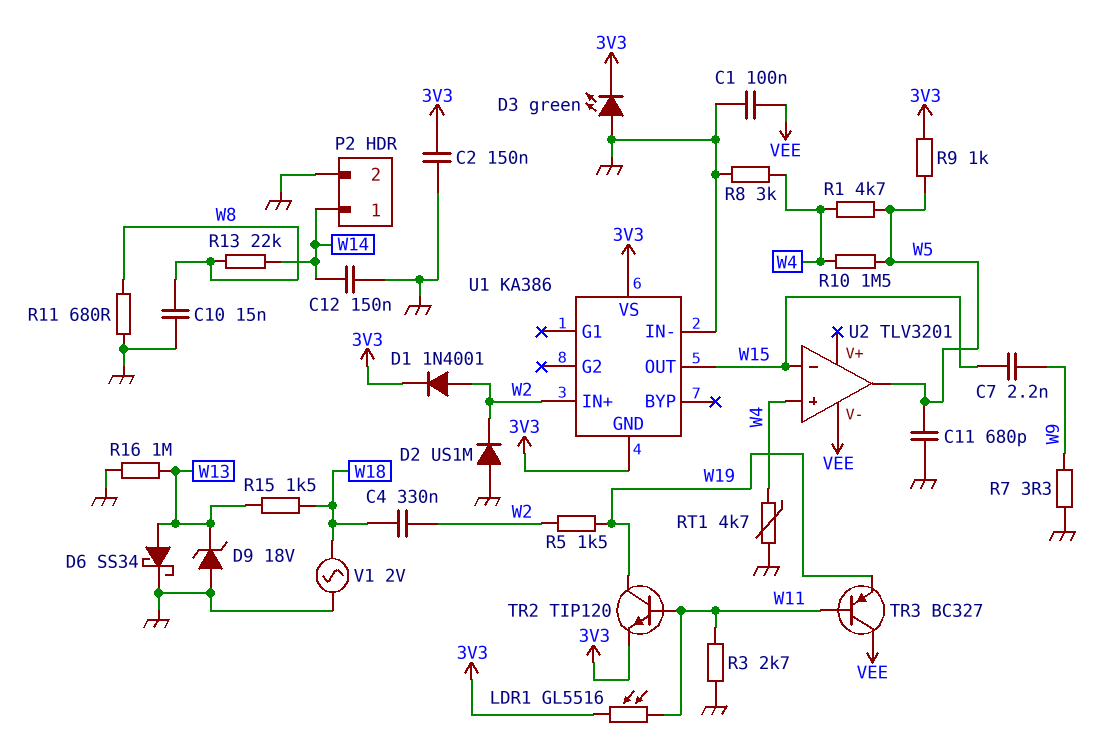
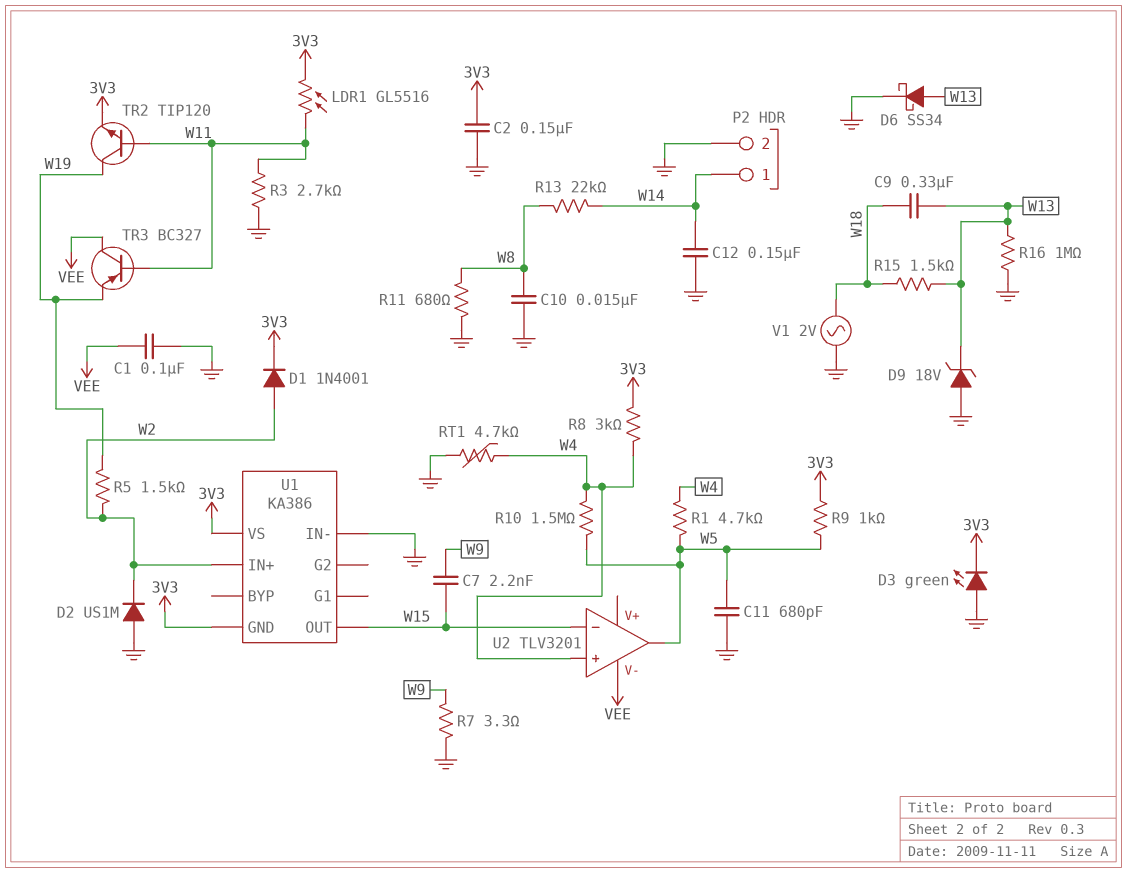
C4: 330nF (W2, W18) -> none
C9: none -> 330nF (W13, W18)
R8: 3k (GND, W4) -> 3k (3V3, W4)

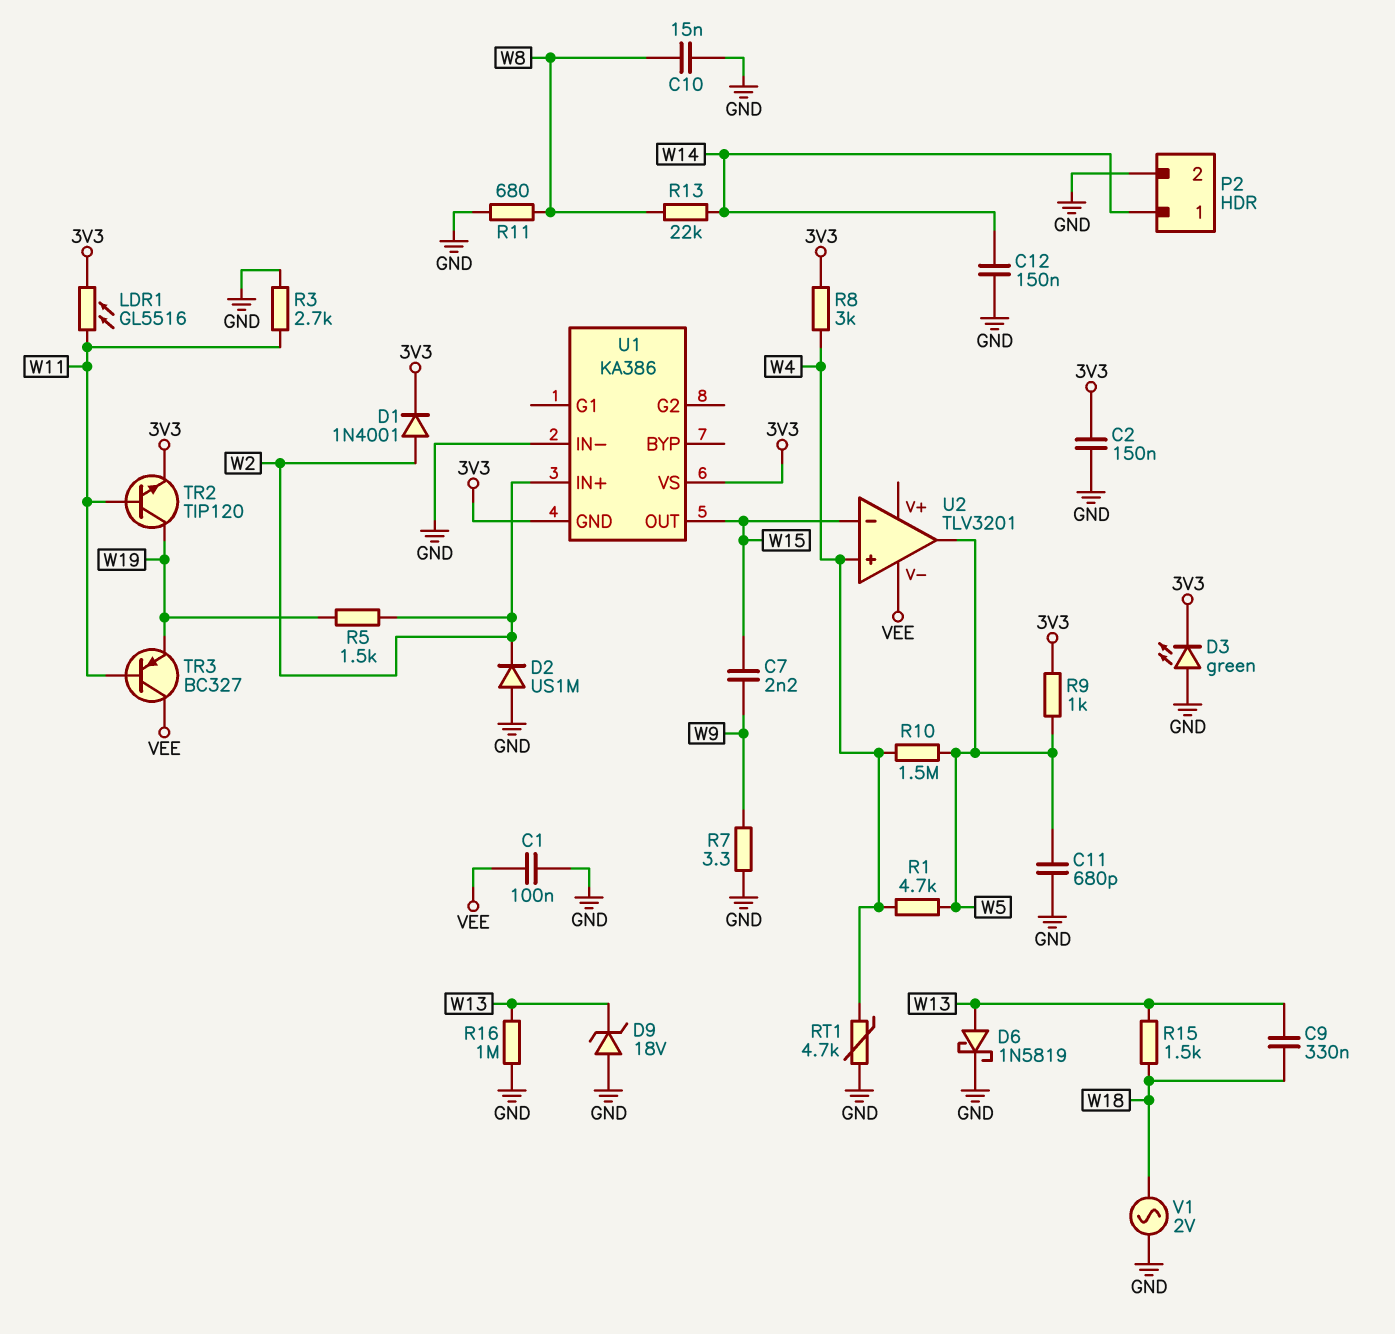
D6: schottky SS34 (A W13, K GND) -> schottky 1N5819 (A W13, K GND)

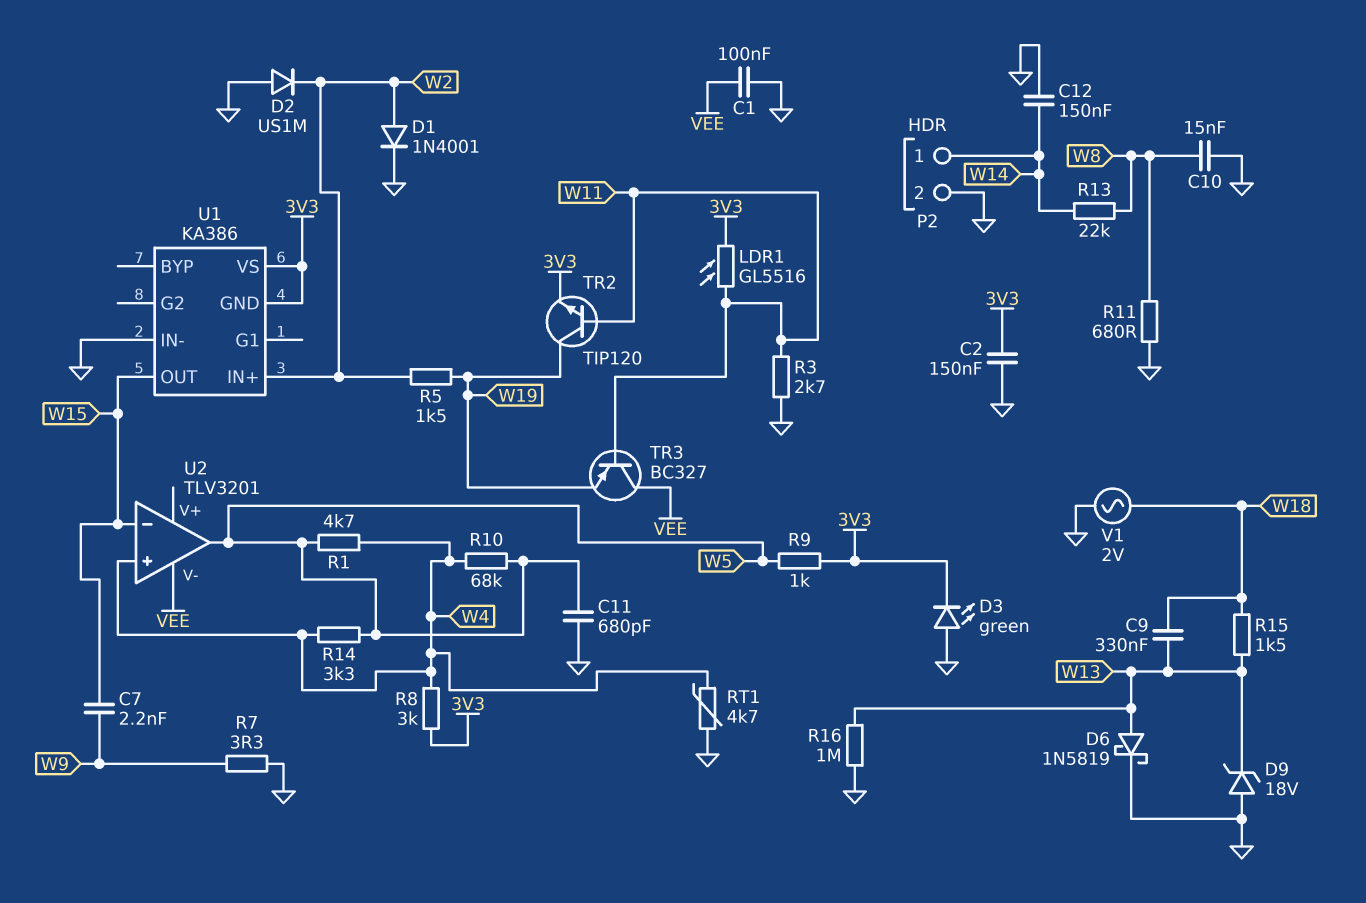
D1: diode 1N4001 (A W2, K 3V3) -> diode 1N4001 (A W2, K GND)
R10: 1.5M (W4, W5) -> 68k (W4, W5)
R14: none -> 3.3k (W4, W5)

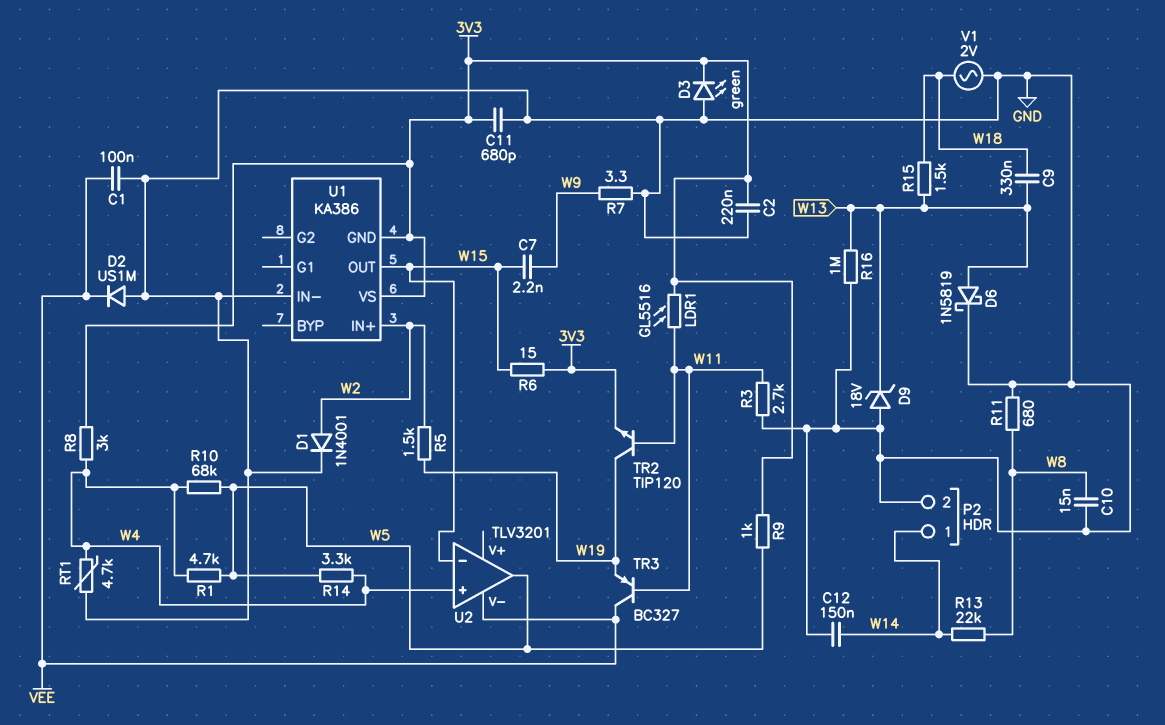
C2: 150nF (3V3, GND) -> 220nF (3V3, GND)
C11: 680pF (GND, W5) -> 680pF (3V3, GND)
D2: diode US1M (A GND, K W2) -> diode US1M (A GND, K VEE)
R6: none -> 15 (3V3, W15)

